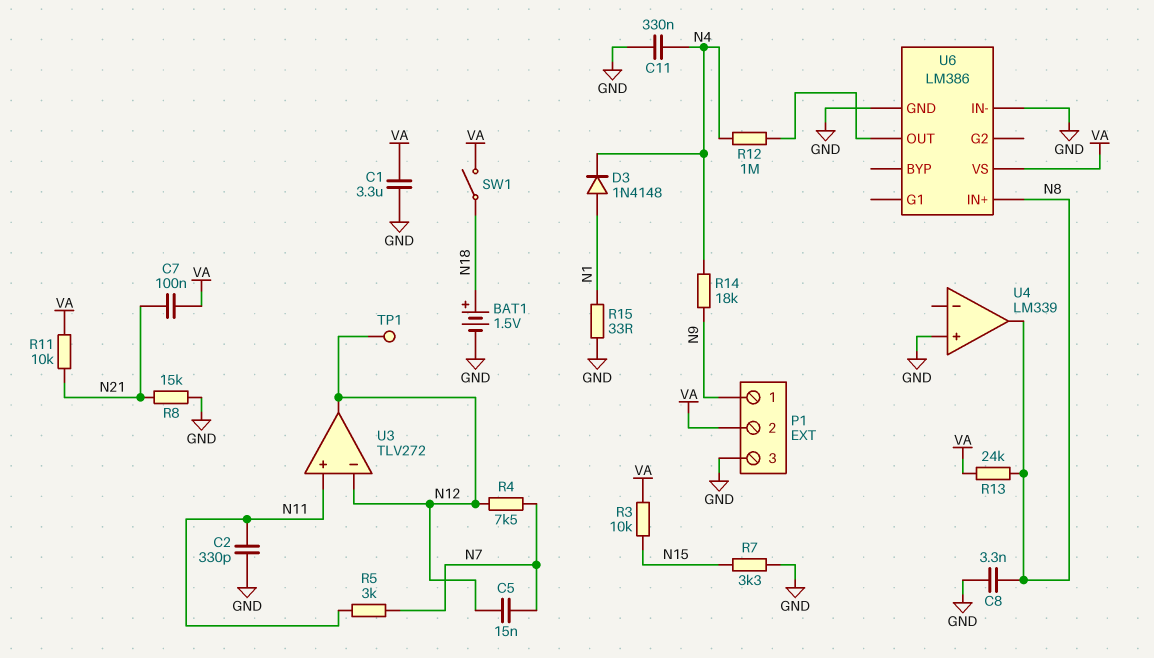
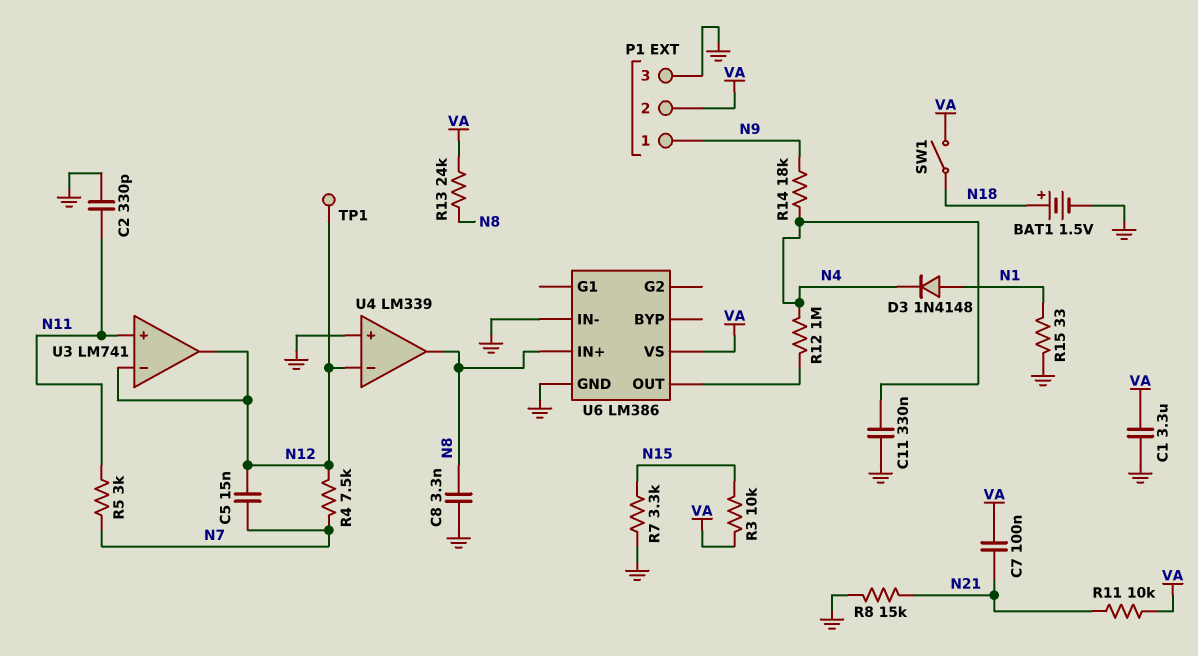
U3: TLV272 -> LM741
U4 pin in-: none -> N12

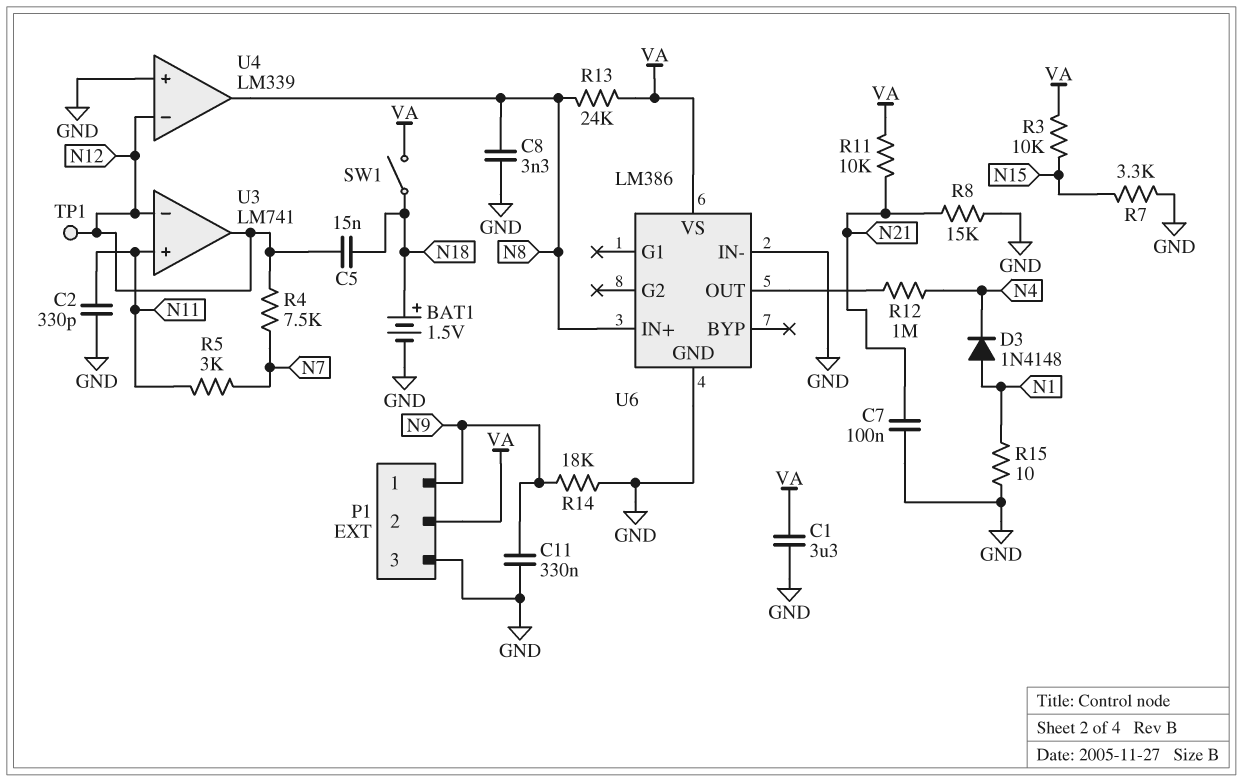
C5: 15nF (N7, N12) -> 15nF (N12, N18)
C7: 100nF (N21, VA) -> 100nF (GND, N21)
C11: 330nF (GND, N4) -> 330nF (GND, N9)
R14: 18k (N4, N9) -> 18k (GND, N9)
R15: 33 (GND, N1) -> 10 (GND, N1)

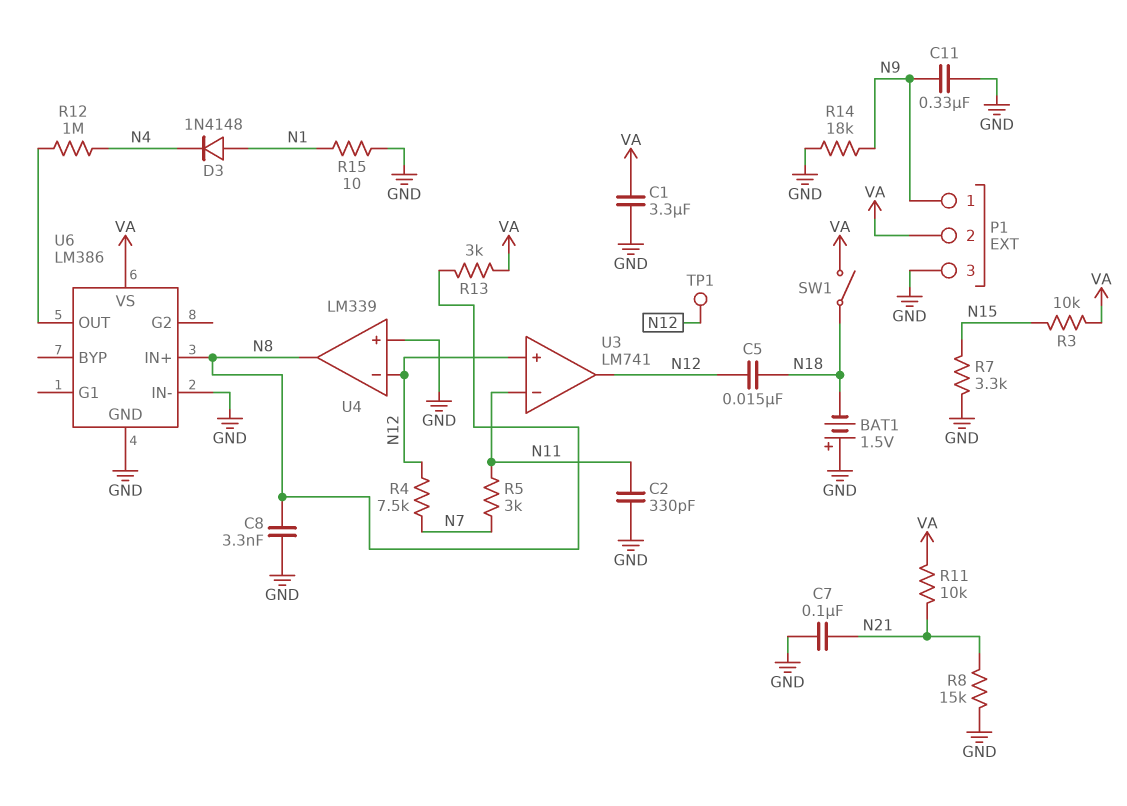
BAT1: 1.5V (plus N18, minus GND) -> 1.5V (plus GND, minus N18)
R13: 24k (N8, VA) -> 3k (N8, VA)
U3 pin in+: N11 -> N12
U3 pin in-: N12 -> N11

